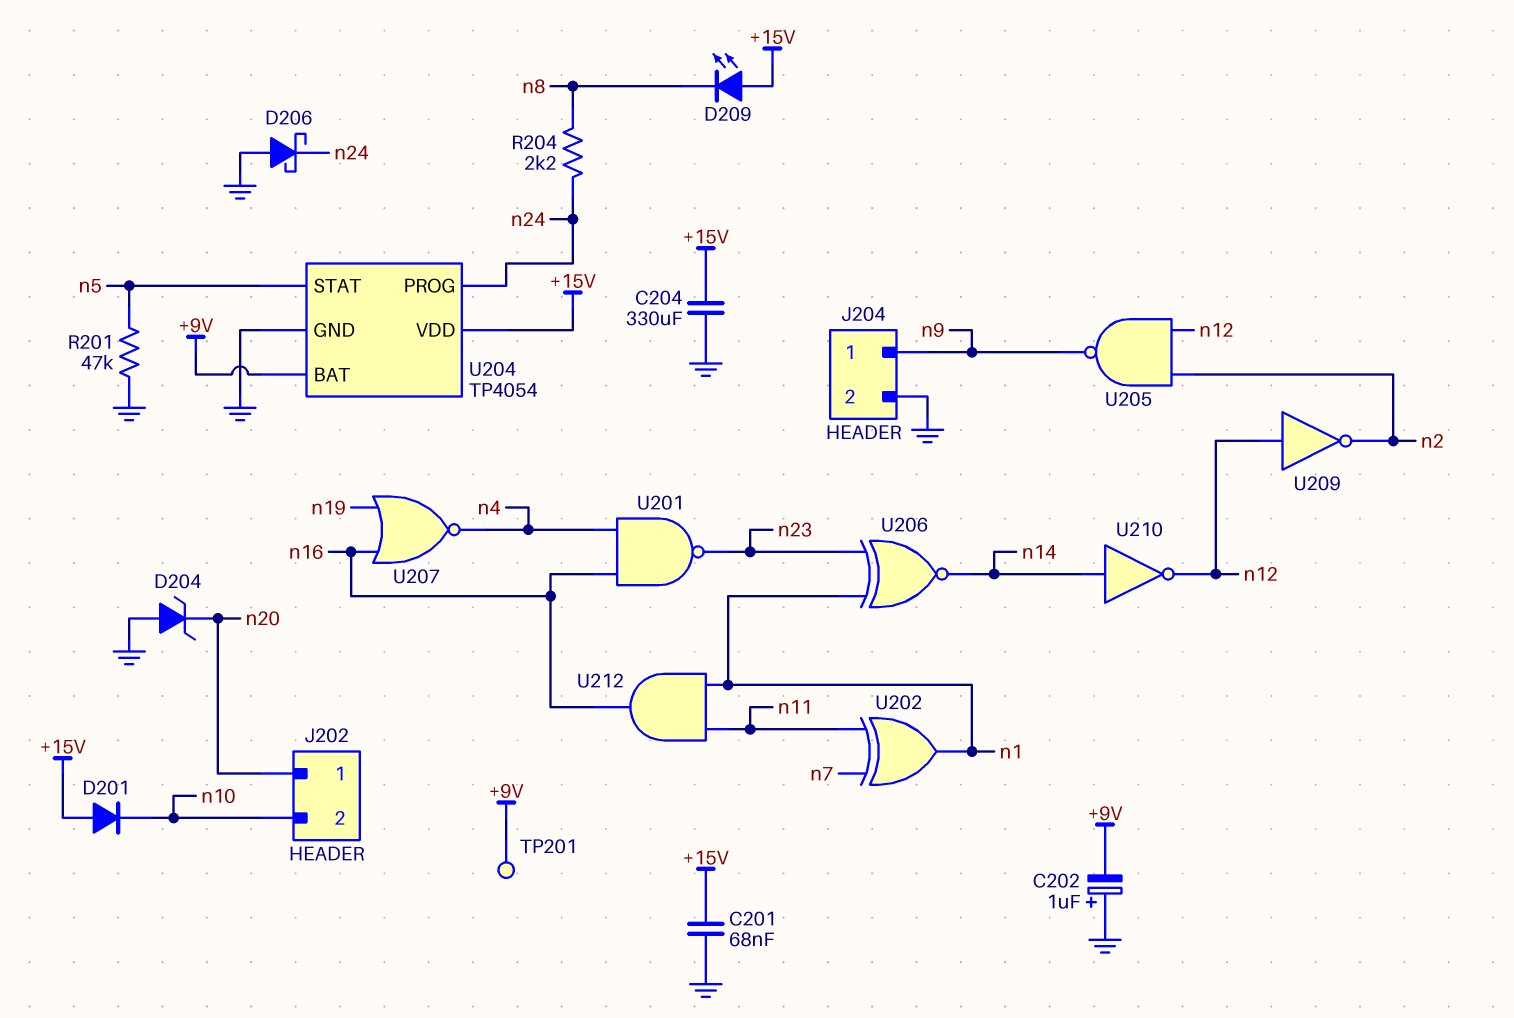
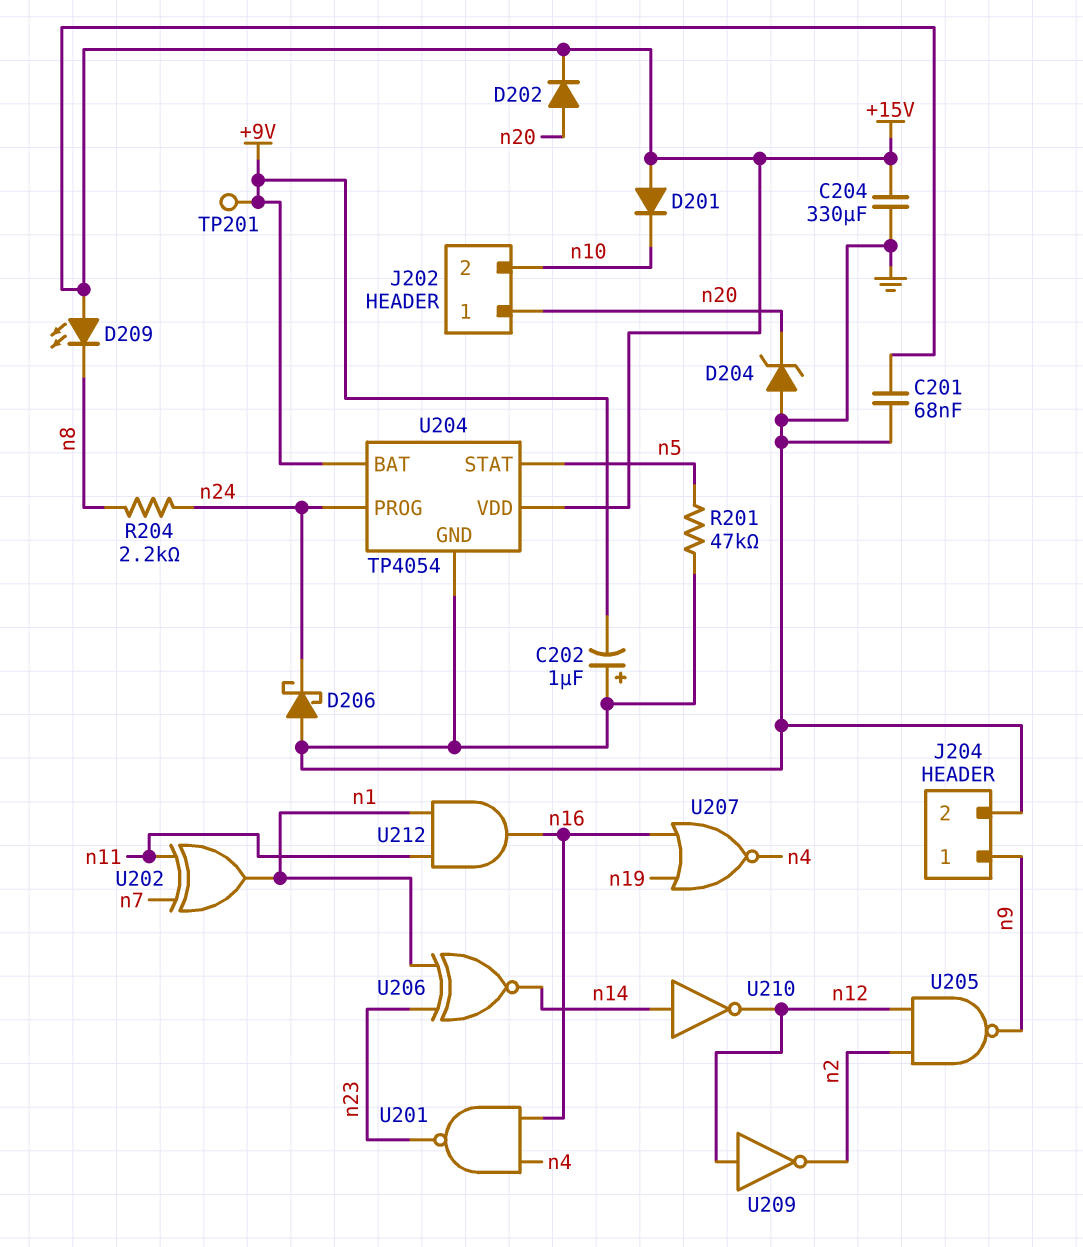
D202: none -> diode (A n20, K +15V)

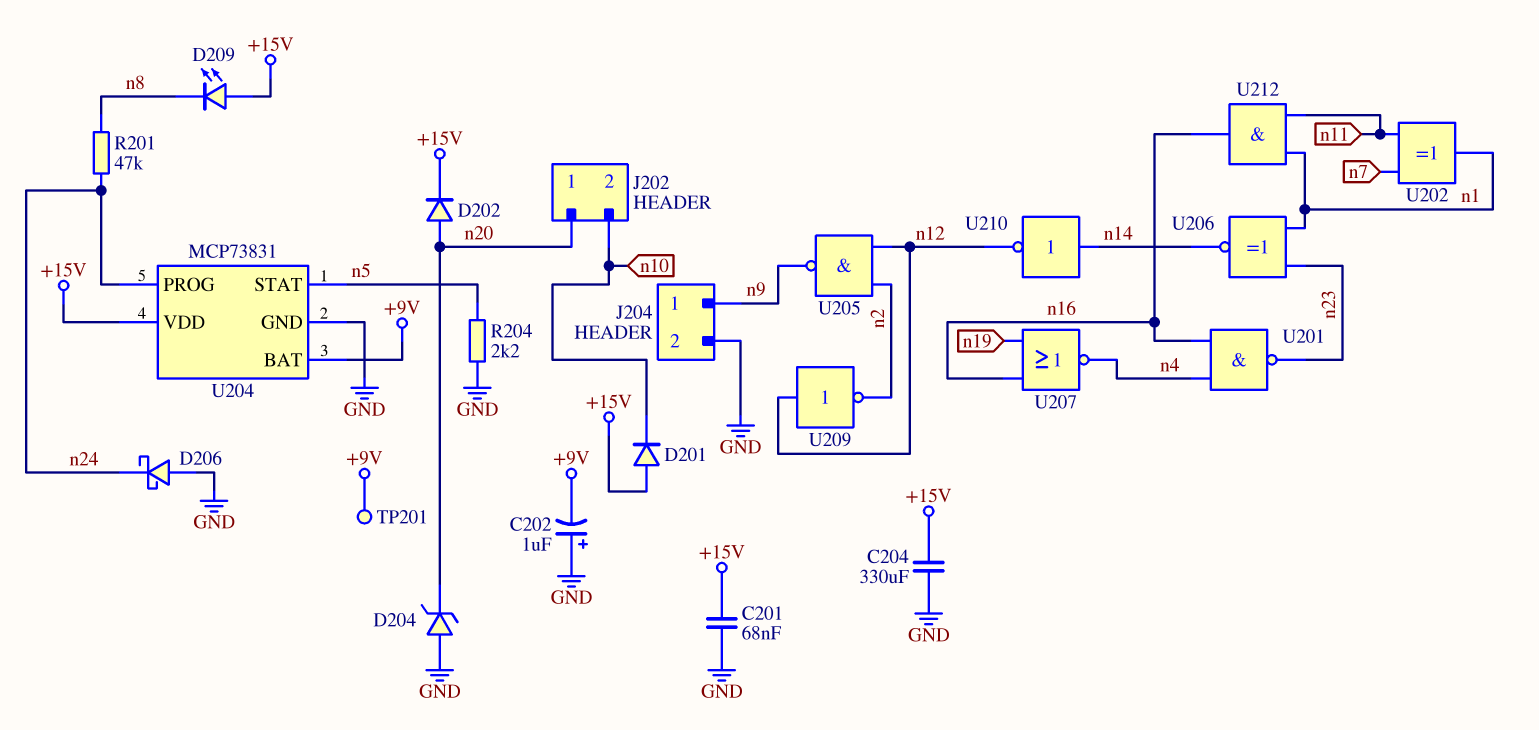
R201: 47k (GND, n5) -> 47k (n8, n24)
R204: 2.2k (n8, n24) -> 2.2k (GND, n5)
U204: TP4054 -> MCP73831

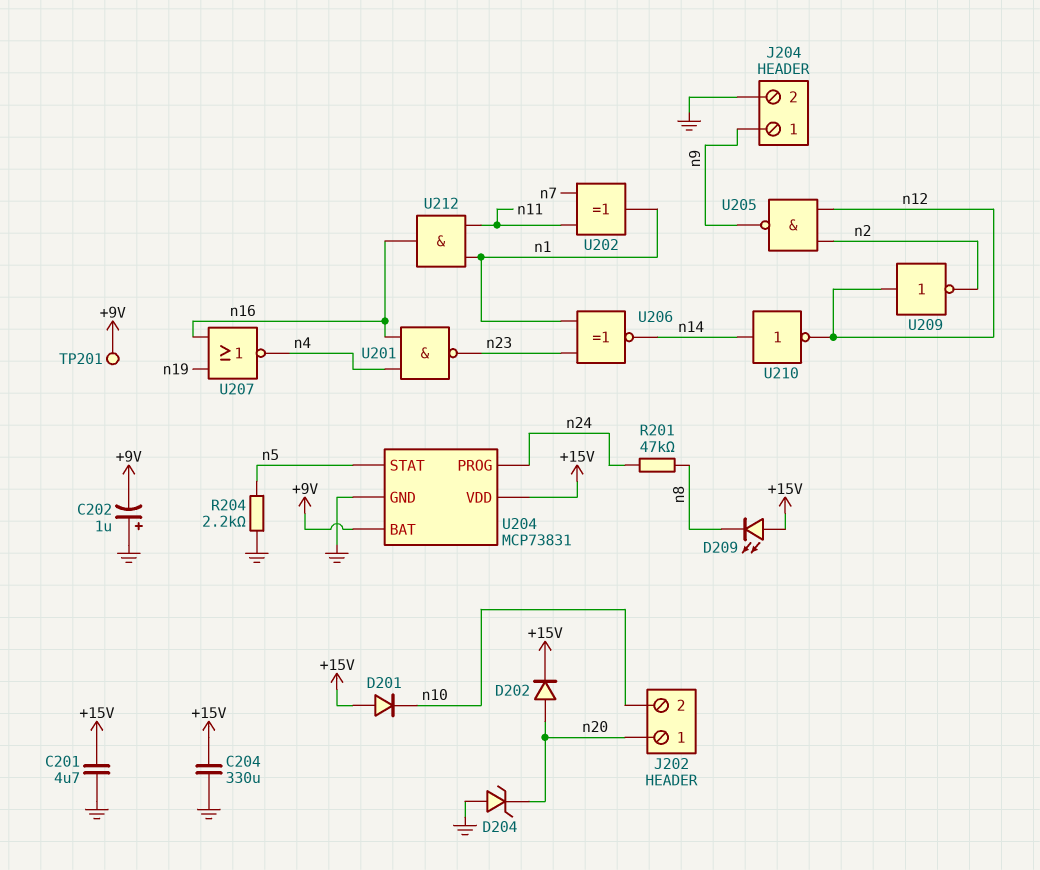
C201: 68nF (+15V, GND) -> 4.7uF (+15V, GND)
D206: schottky (A GND, K n24) -> none

